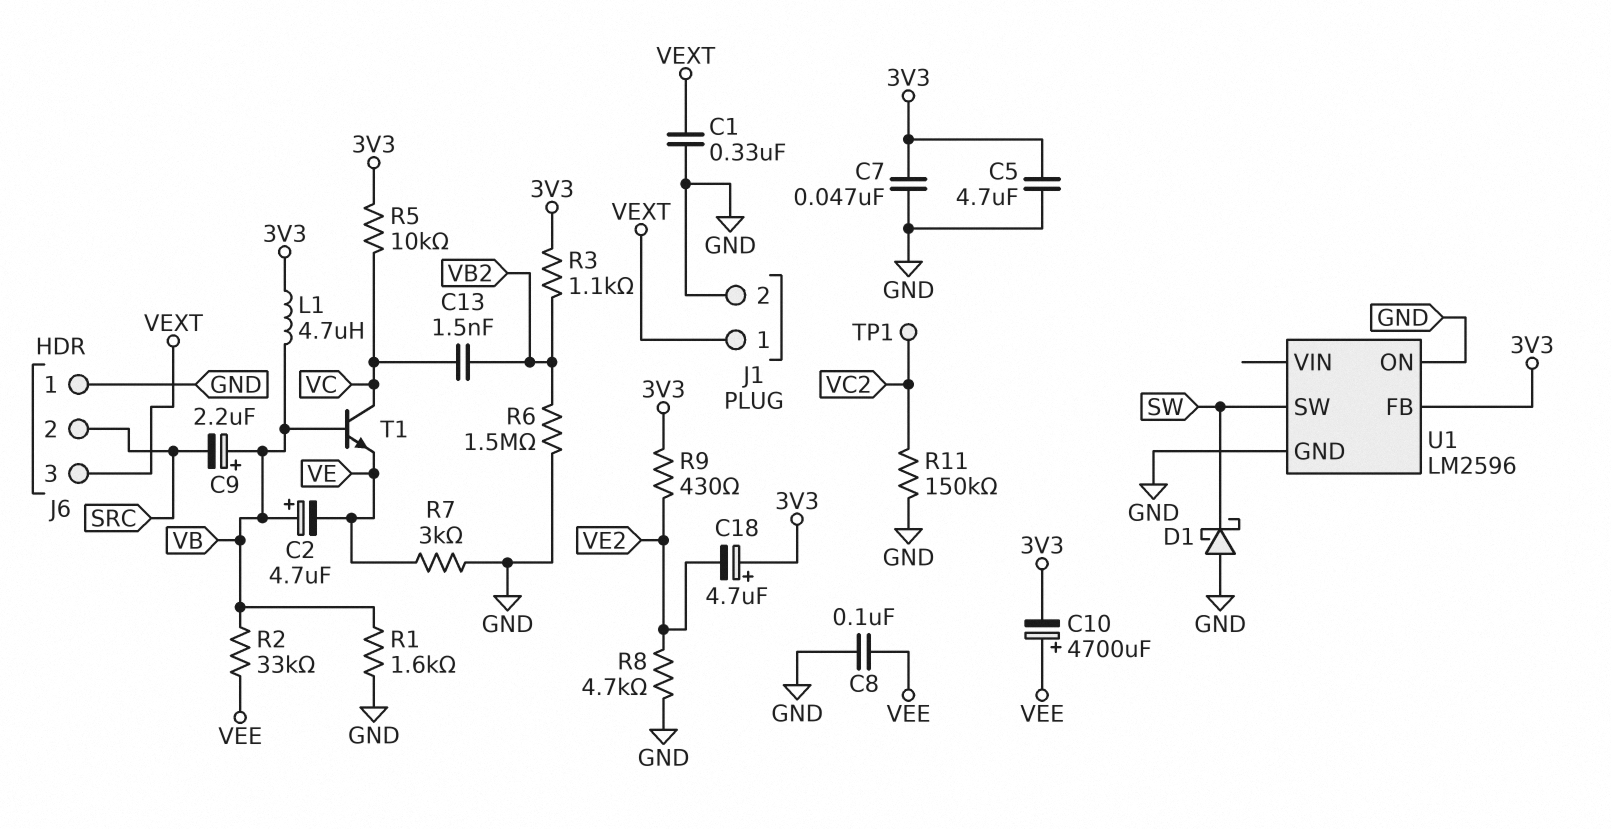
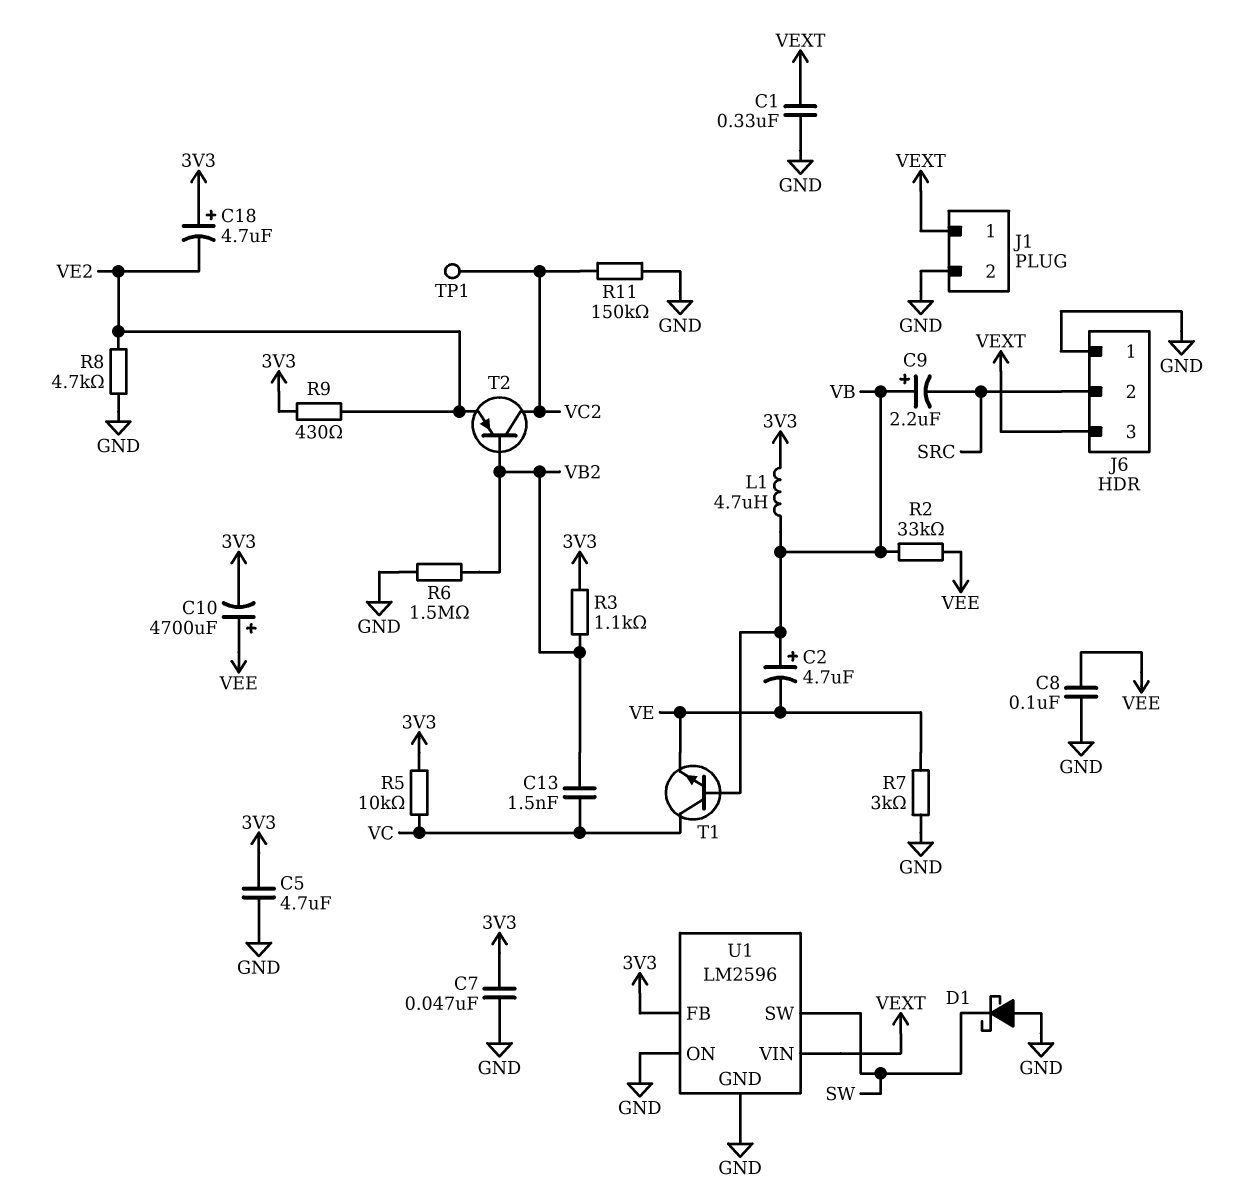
R1: 1.6k (GND, VB) -> none
T2: none -> PNP (B VB2, C VC2, E VE2)
U1 pin VIN: none -> VEXT

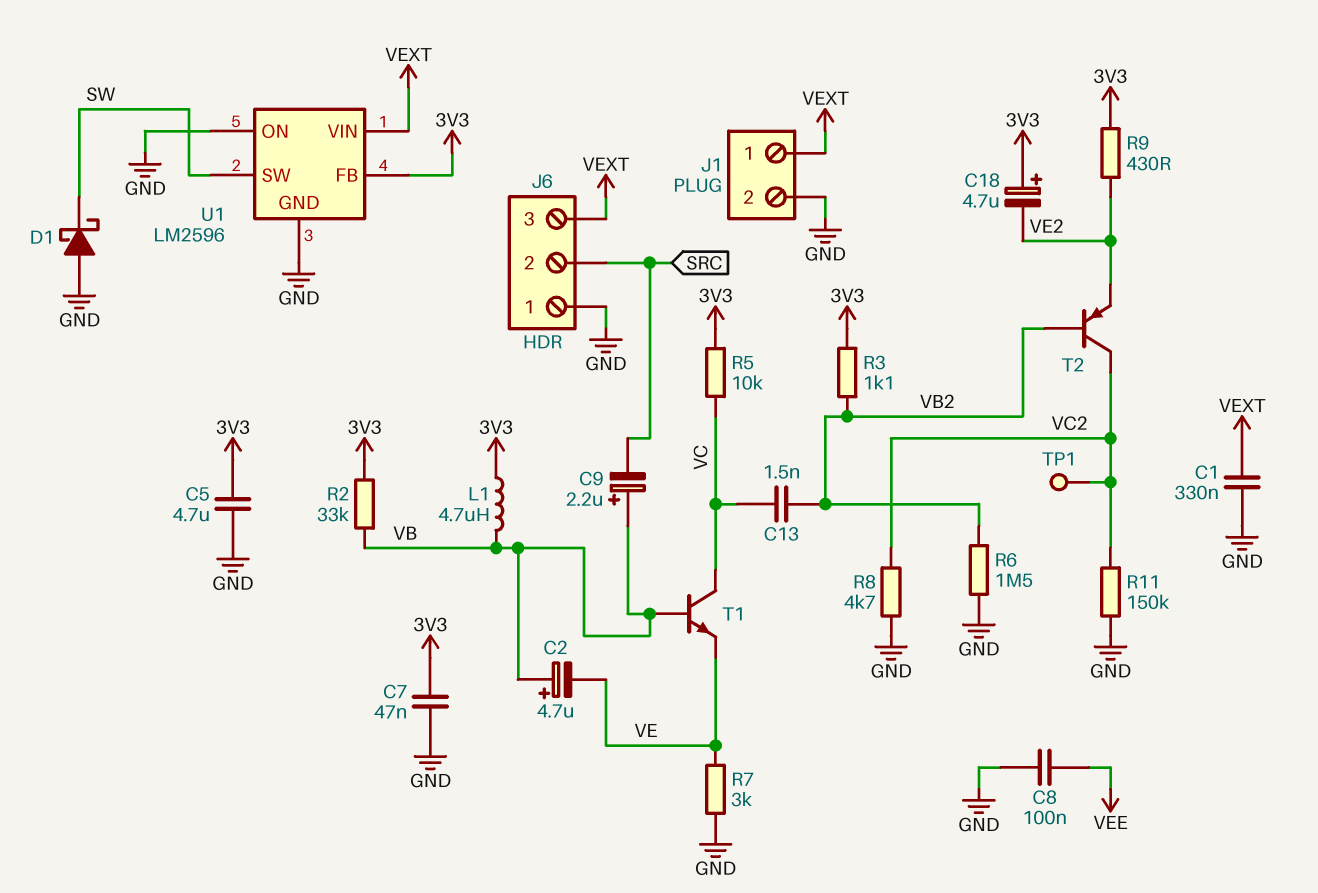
C10: 4700uF (plus VEE, minus 3V3) -> none
R2: 33k (VB, VEE) -> 33k (3V3, VB)
R8: 4.7k (GND, VE2) -> 4.7k (GND, VC2)

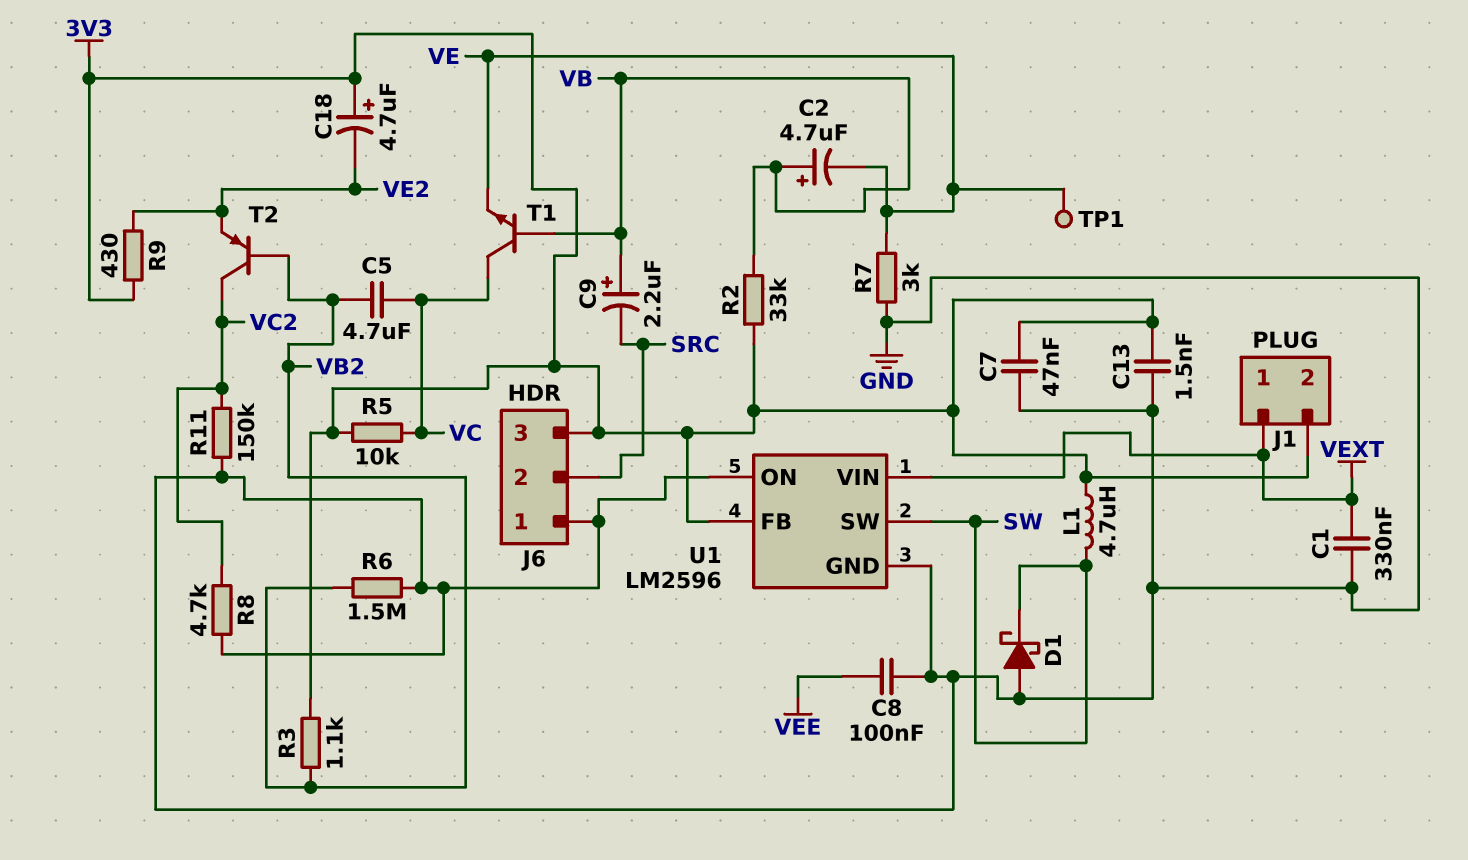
C5: 4.7uF (3V3, GND) -> 4.7uF (VB2, VC)
C13: 1.5nF (VB2, VC) -> 1.5nF (3V3, GND)
J1 pin 2: GND -> 3V3
J6 pin 3: VEXT -> 3V3
L1: 4.7uH (3V3, VB) -> 4.7uH (3V3, SW)
TP1: test point (VC2) -> test point (VE)

